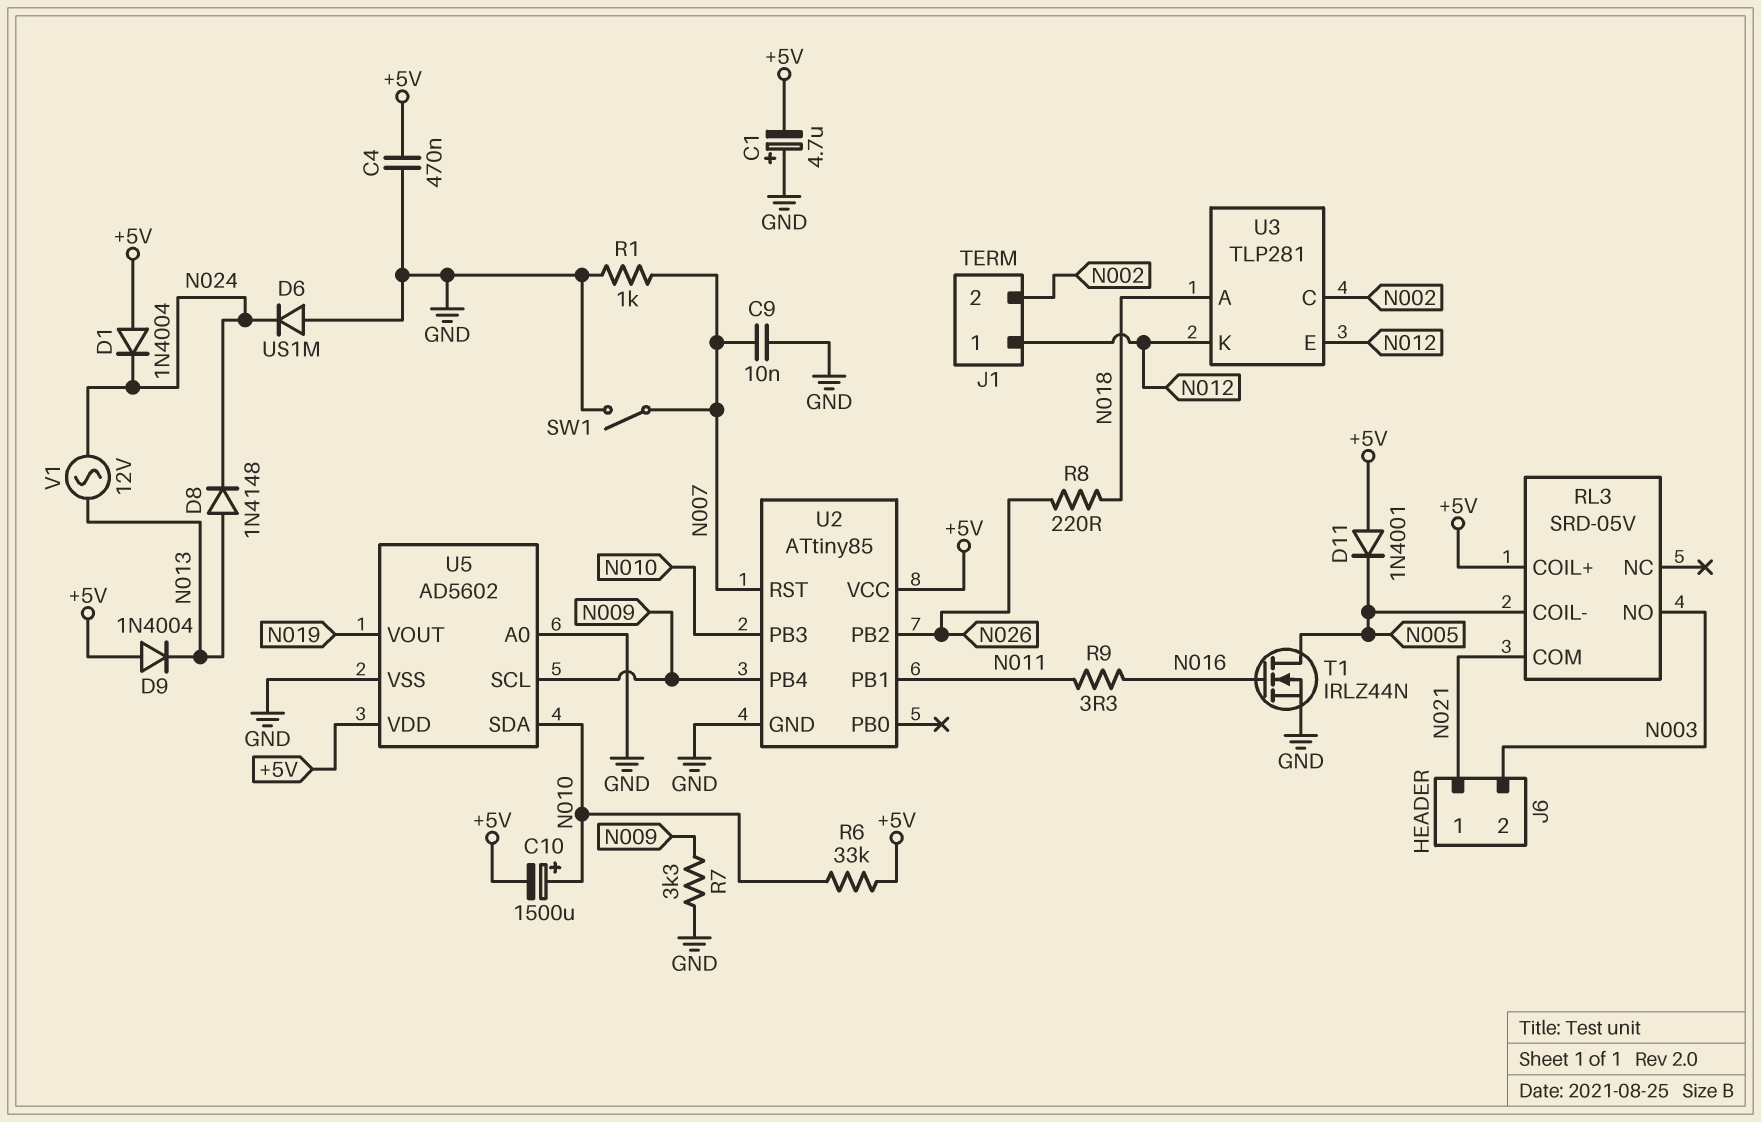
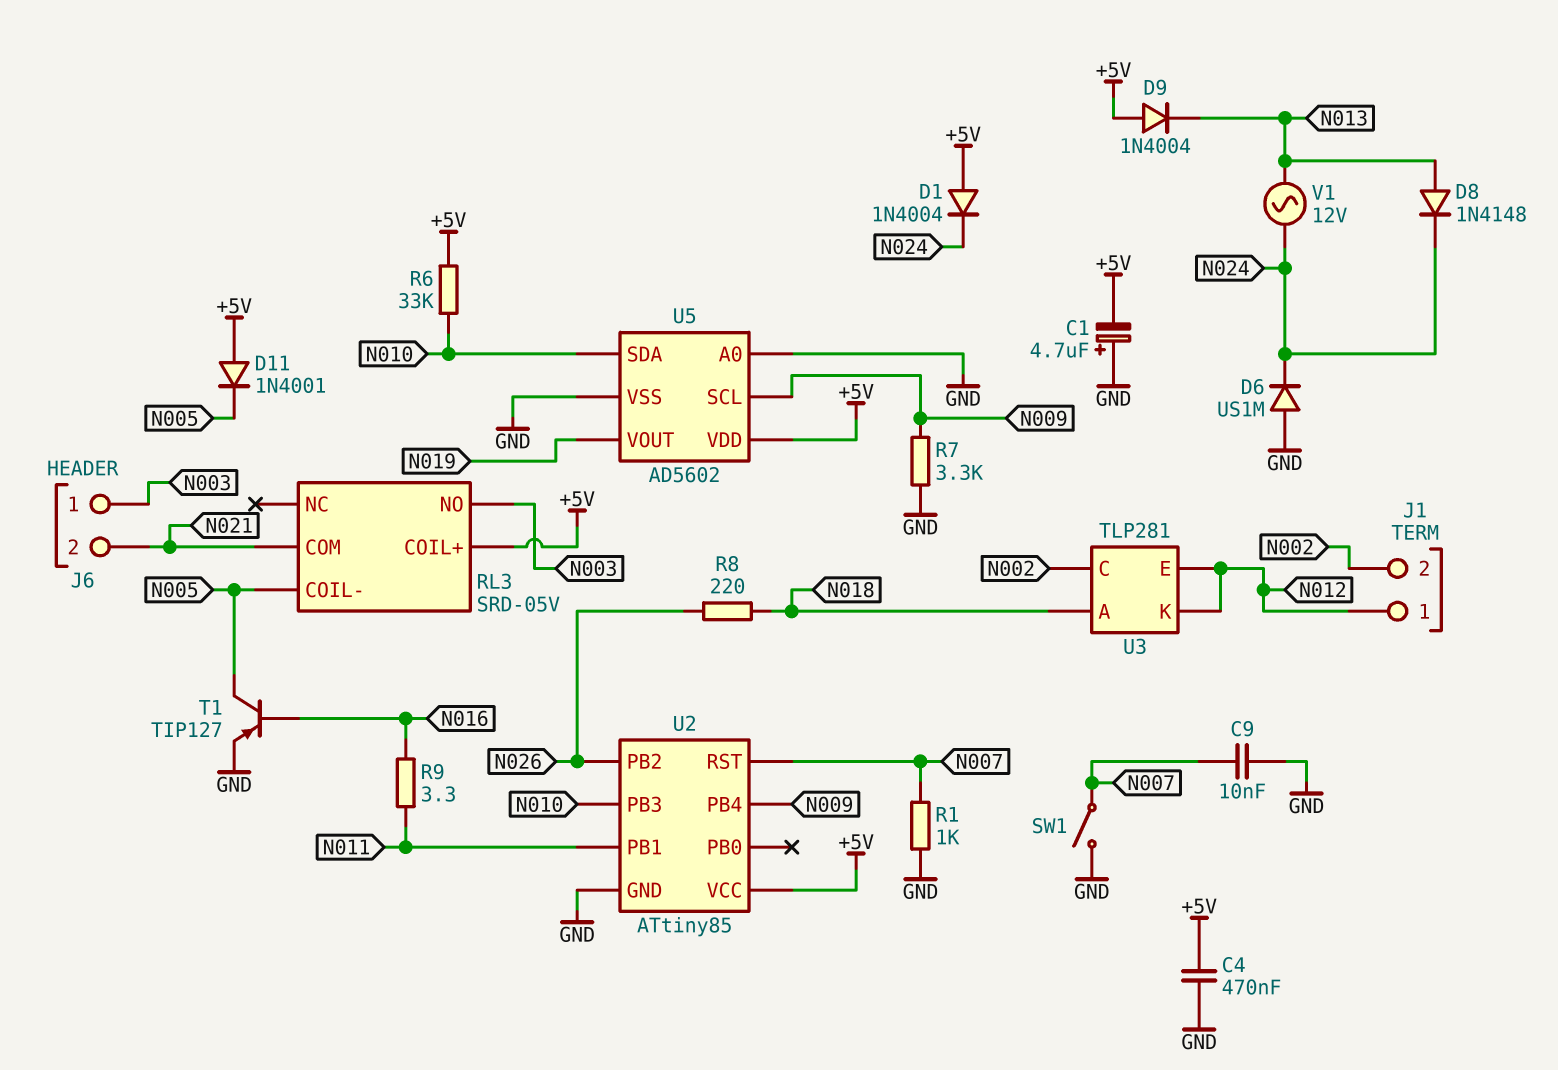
C10: 1500uF (plus N010, minus +5V) -> none
J6 pin 1: N021 -> N003
J6 pin 2: N003 -> N021
T1: NMOS IRLZ44N (G N016, D N005, S GND) -> PNP TIP127 (B N016, C N005, E GND)

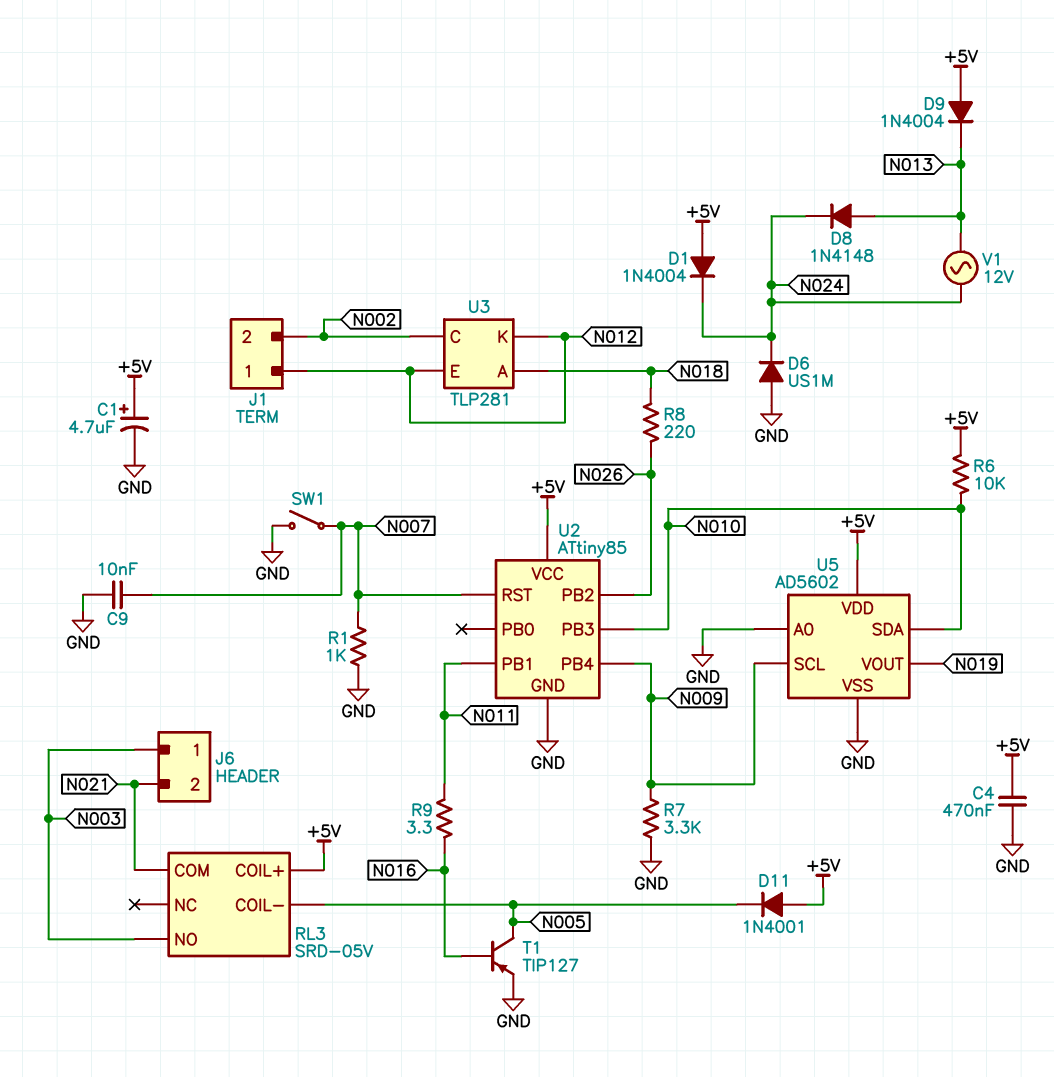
C1: 4.7uF (plus GND, minus +5V) -> 4.7uF (plus +5V, minus GND)
R6: 33k (+5V, N010) -> 10k (+5V, N010)

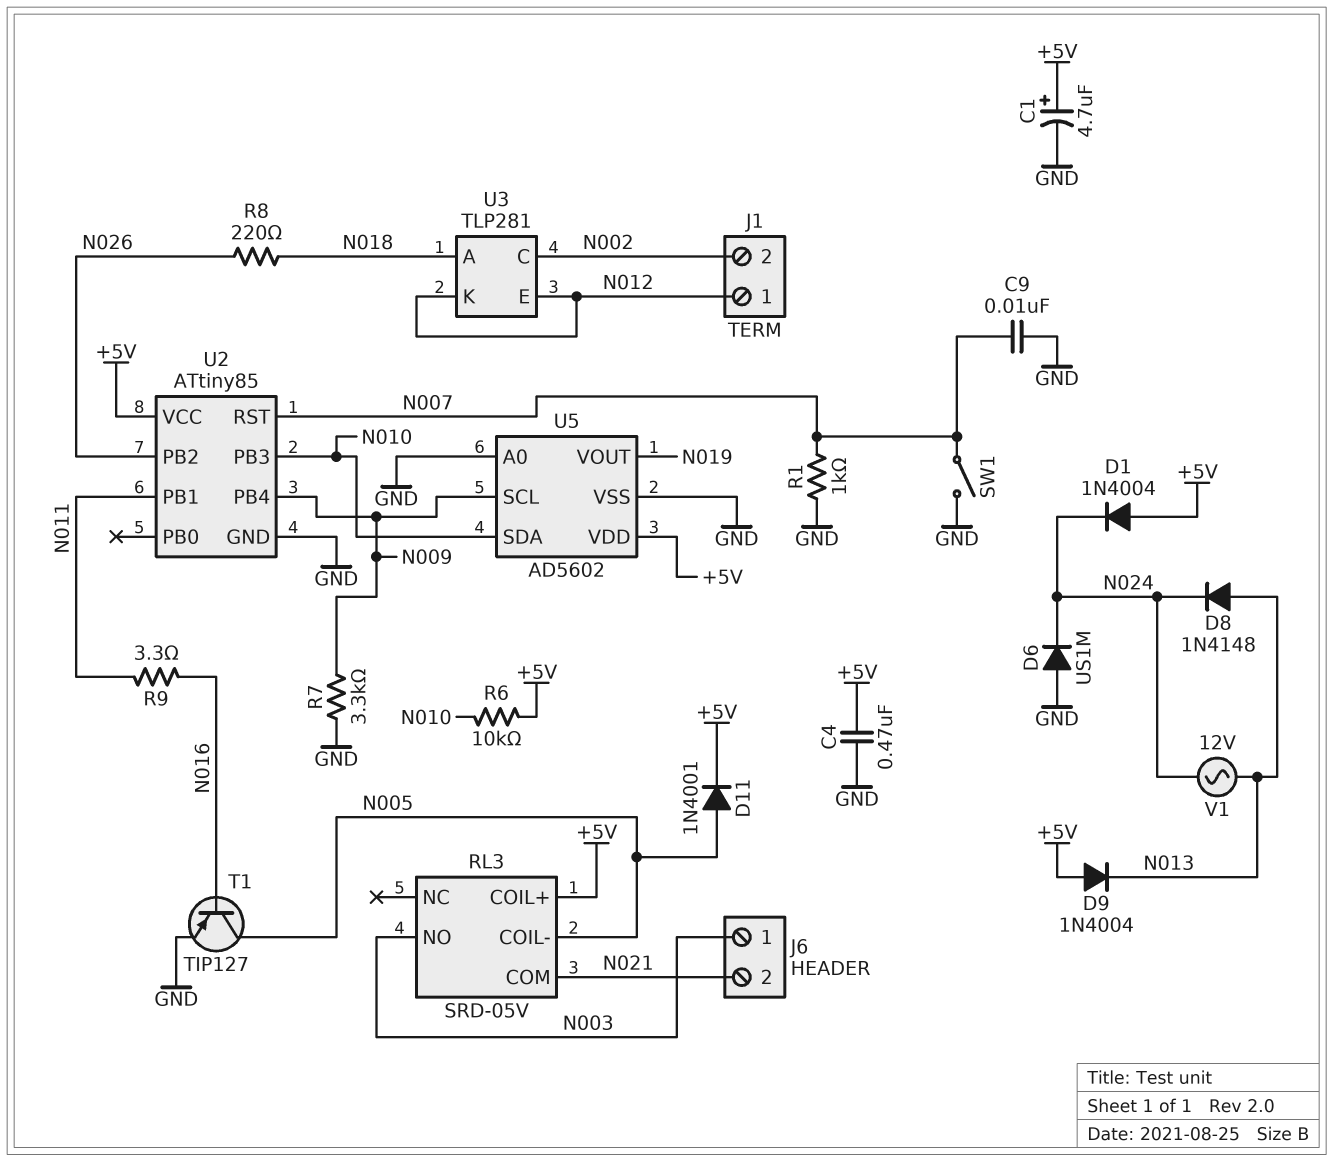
D11: diode 1N4001 (A +5V, K N005) -> diode 1N4001 (A N005, K +5V)

